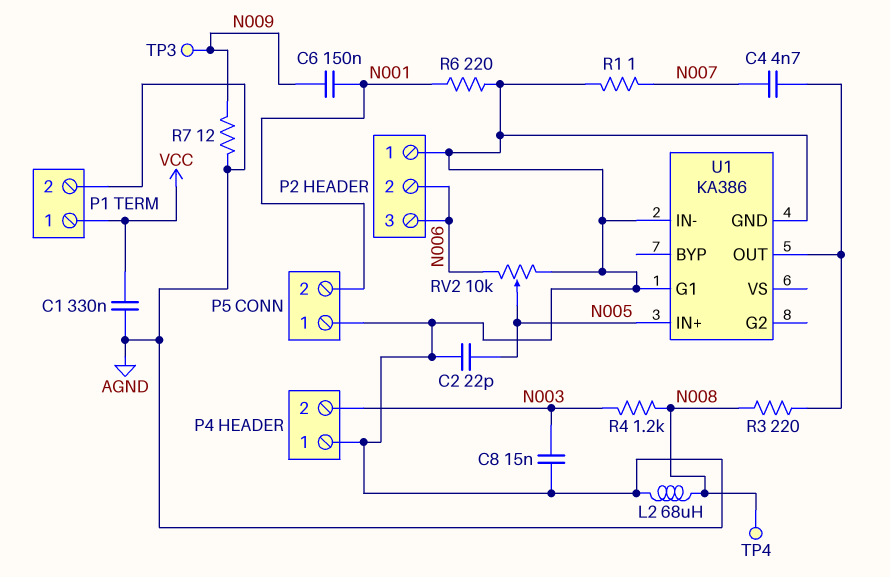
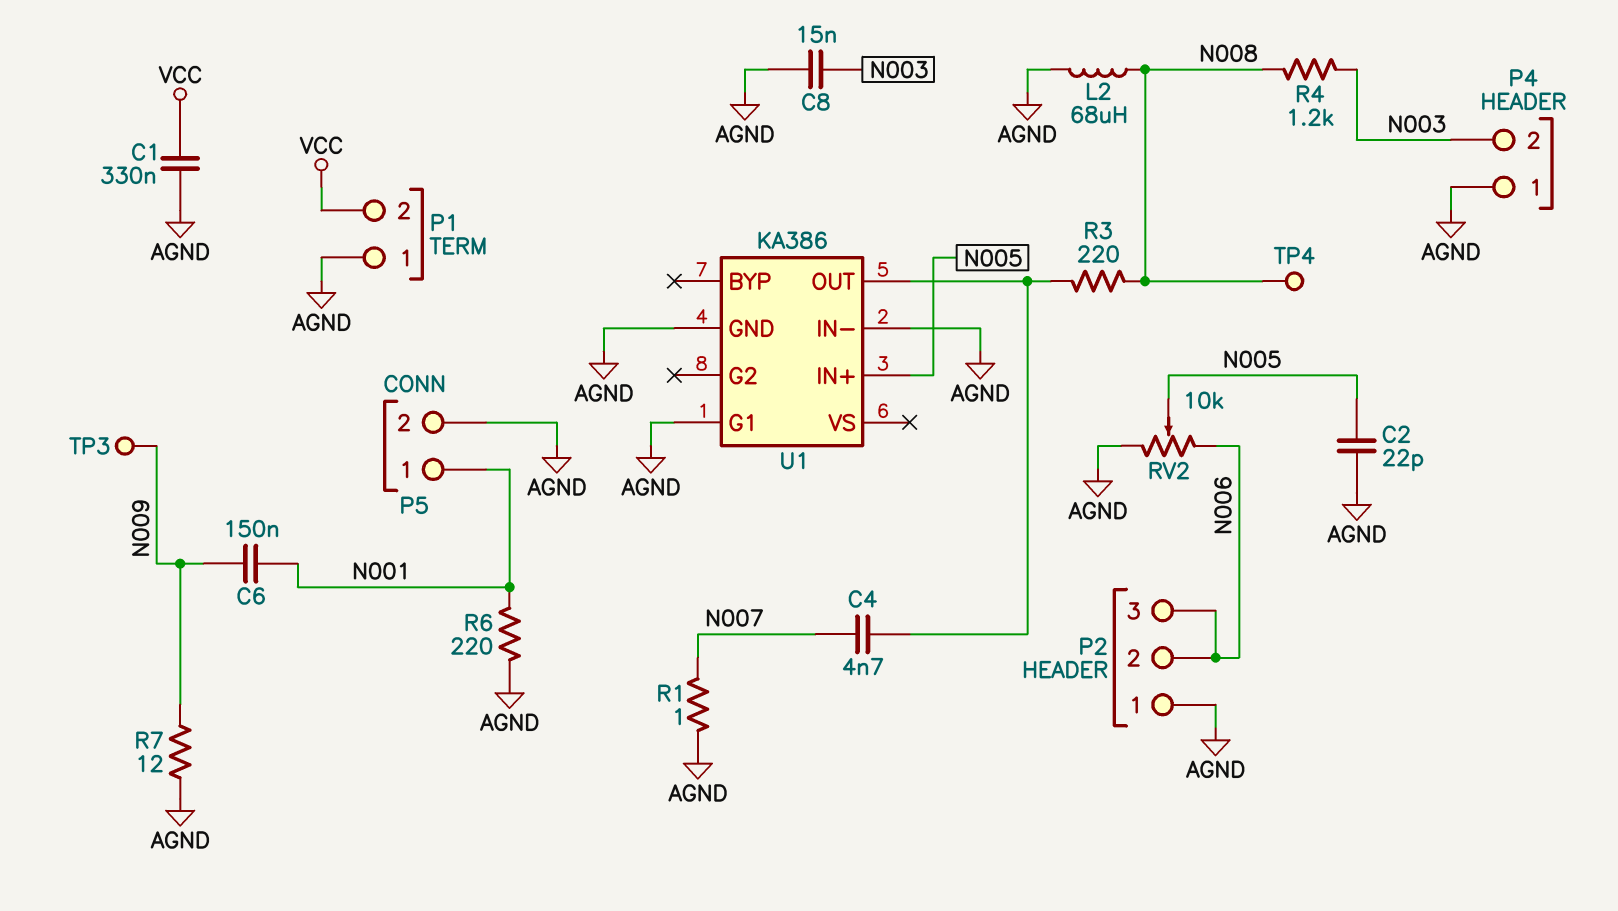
P1 pin 1: VCC -> AGND
P1 pin 2: AGND -> VCC
P5 pin 1: AGND -> N001
P5 pin 2: N001 -> AGND

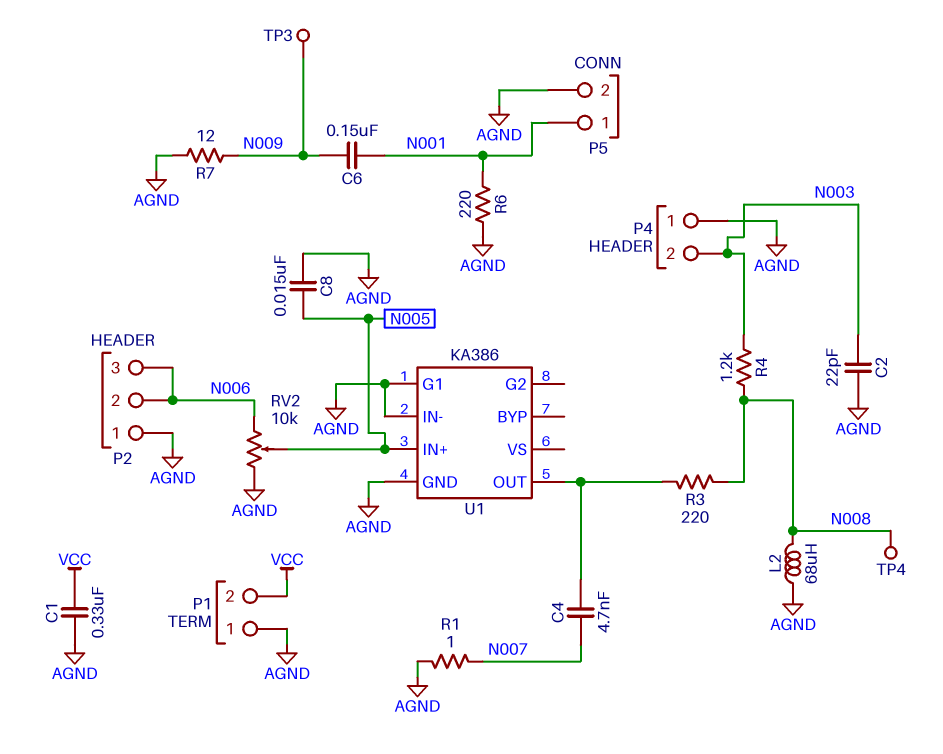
C2: 22pF (AGND, N005) -> 22pF (AGND, N003)
C8: 15nF (AGND, N003) -> 15nF (AGND, N005)

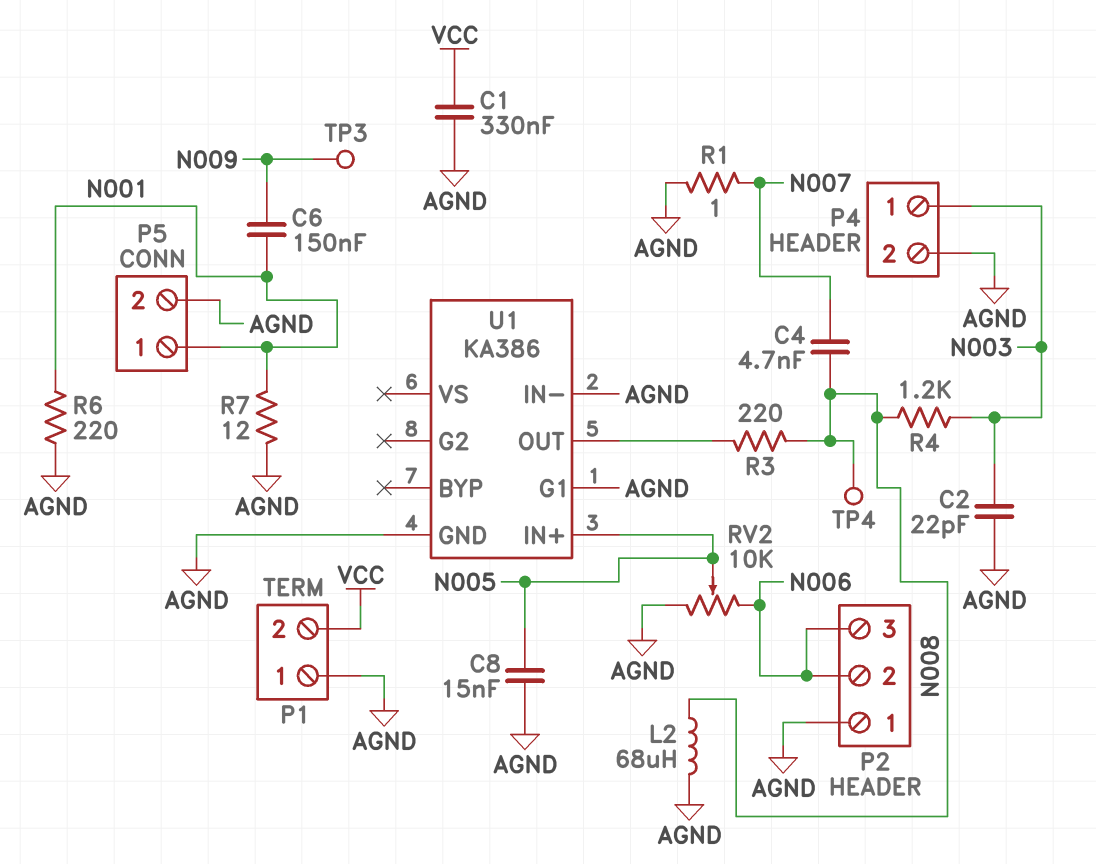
C4: 4.7nF (N007, U1/OUT) -> 4.7nF (N007, N008)
P4 pin 1: AGND -> N003
P4 pin 2: N003 -> AGND
R7: 12 (AGND, N009) -> 12 (AGND, N001)

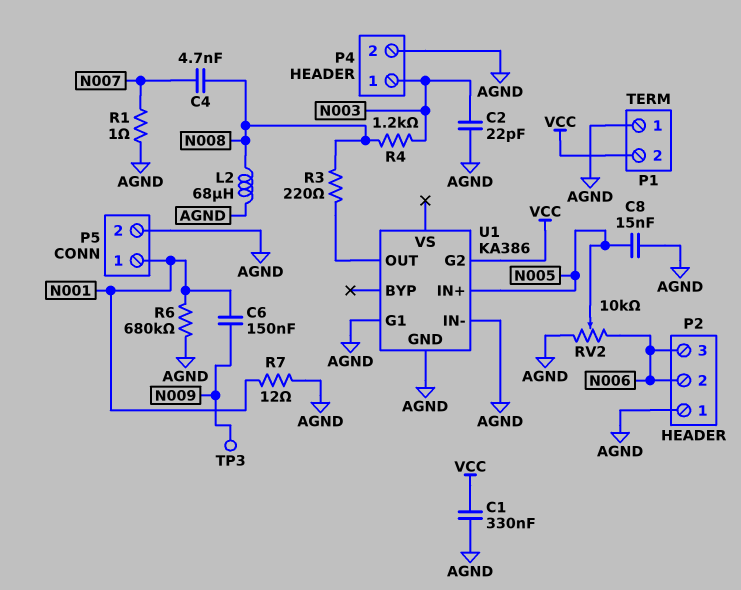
R6: 220 (AGND, N001) -> 680k (AGND, N001)
TP4: test point (N008) -> none
U1 pin G2: none -> VCC

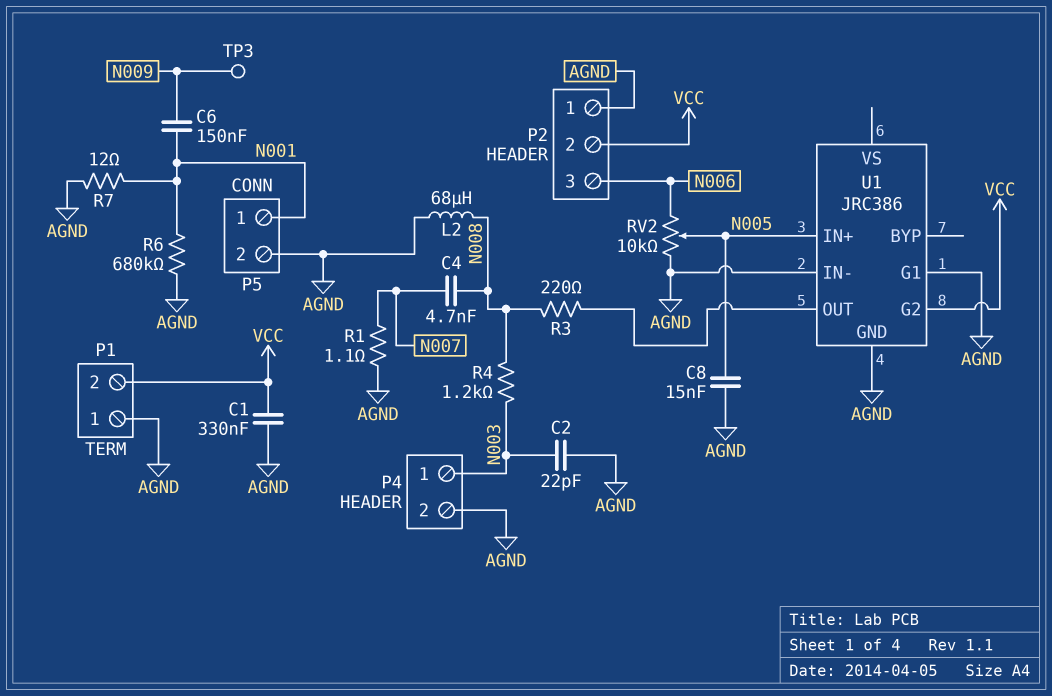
P2 pin 2: N006 -> VCC
R1: 1 (AGND, N007) -> 1.1 (AGND, N007)
U1: KA386 -> JRC386

